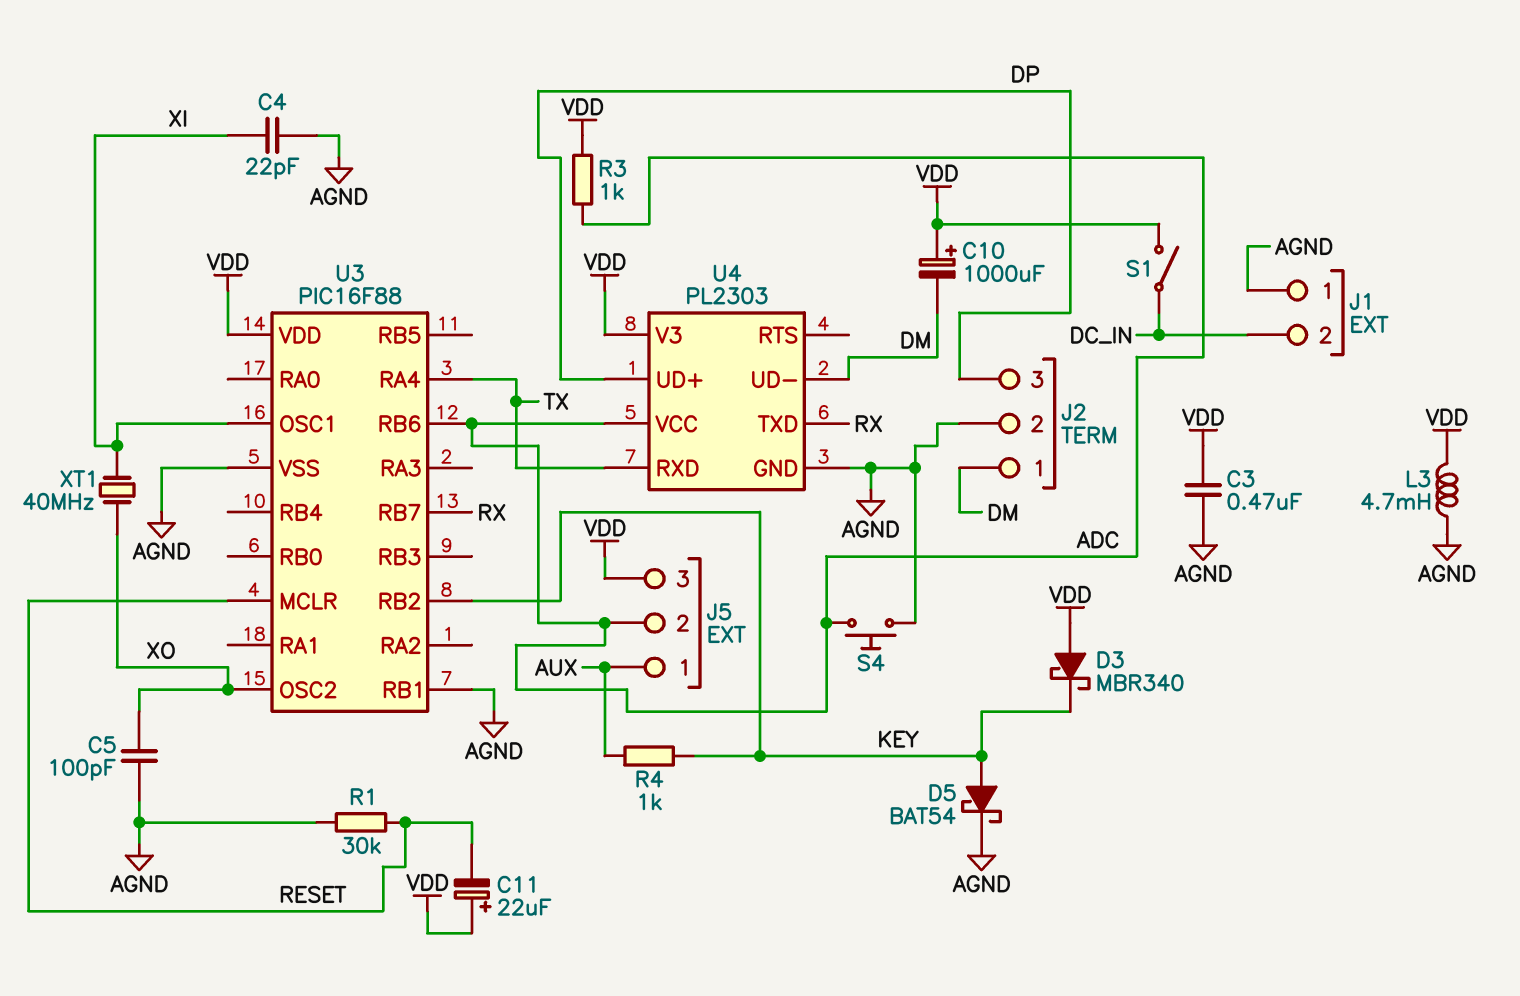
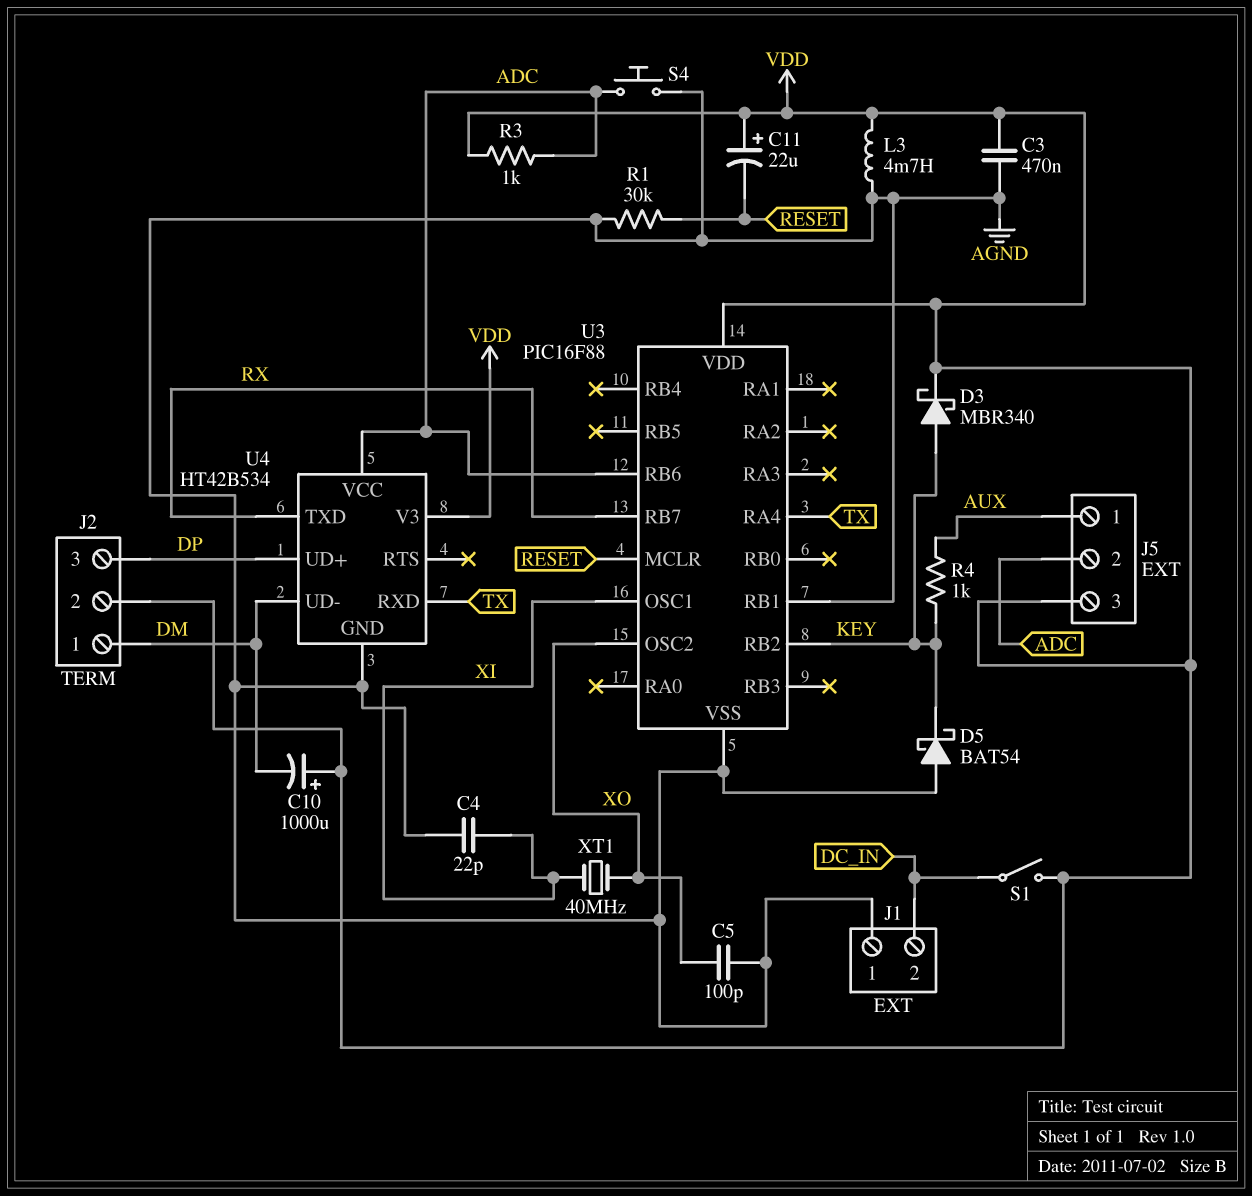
D3: schottky MBR340 (A VDD, K KEY) -> schottky MBR340 (A KEY, K VDD)
D5: schottky BAT54 (A KEY, K AGND) -> schottky BAT54 (A AGND, K KEY)
J2 pin 2: AGND -> VDD
U4: PL2303 -> HT42B534

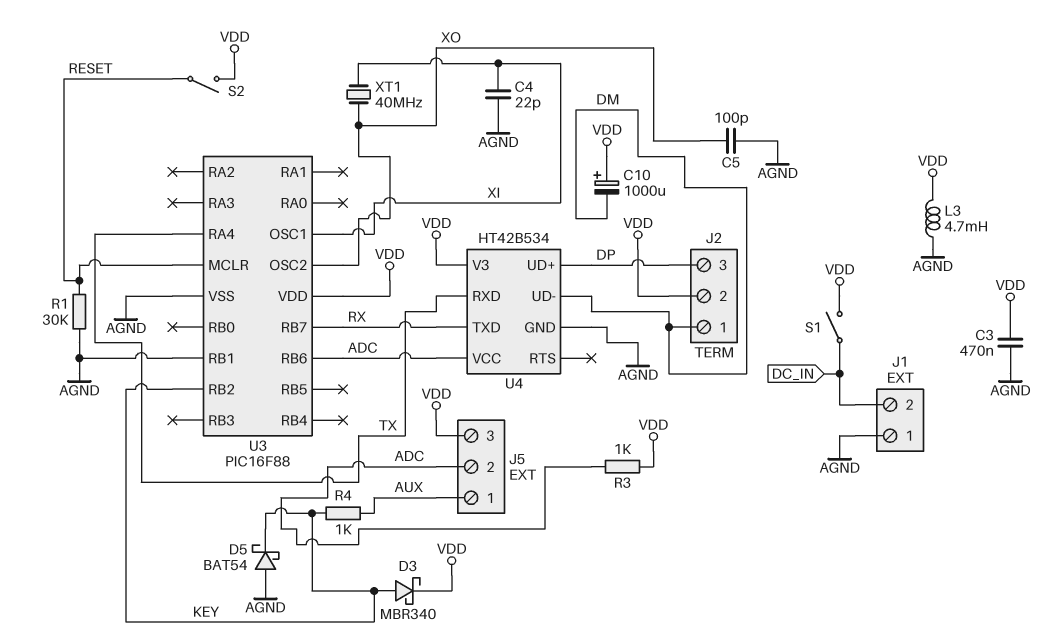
C11: 22uF (plus VDD, minus RESET) -> none
S2: none -> switch (RESET, VDD)
S4: button (ADC, AGND) -> none

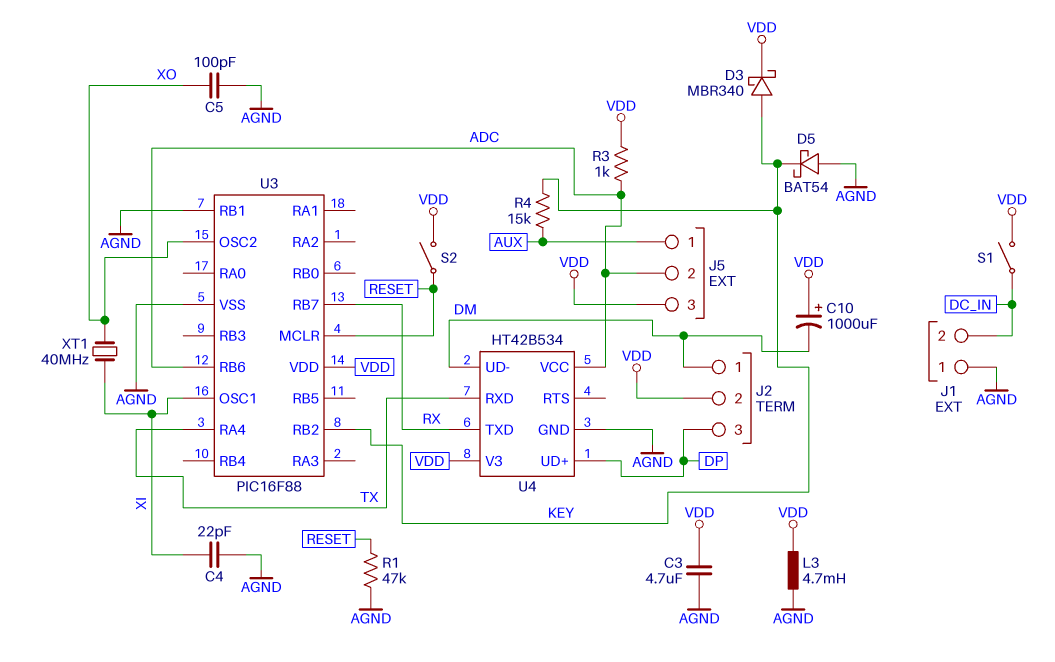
C3: 470nF (AGND, VDD) -> 4.7uF (AGND, VDD)
R1: 30k (AGND, RESET) -> 47k (AGND, RESET)
R4: 1k (AUX, KEY) -> 15k (AUX, KEY)

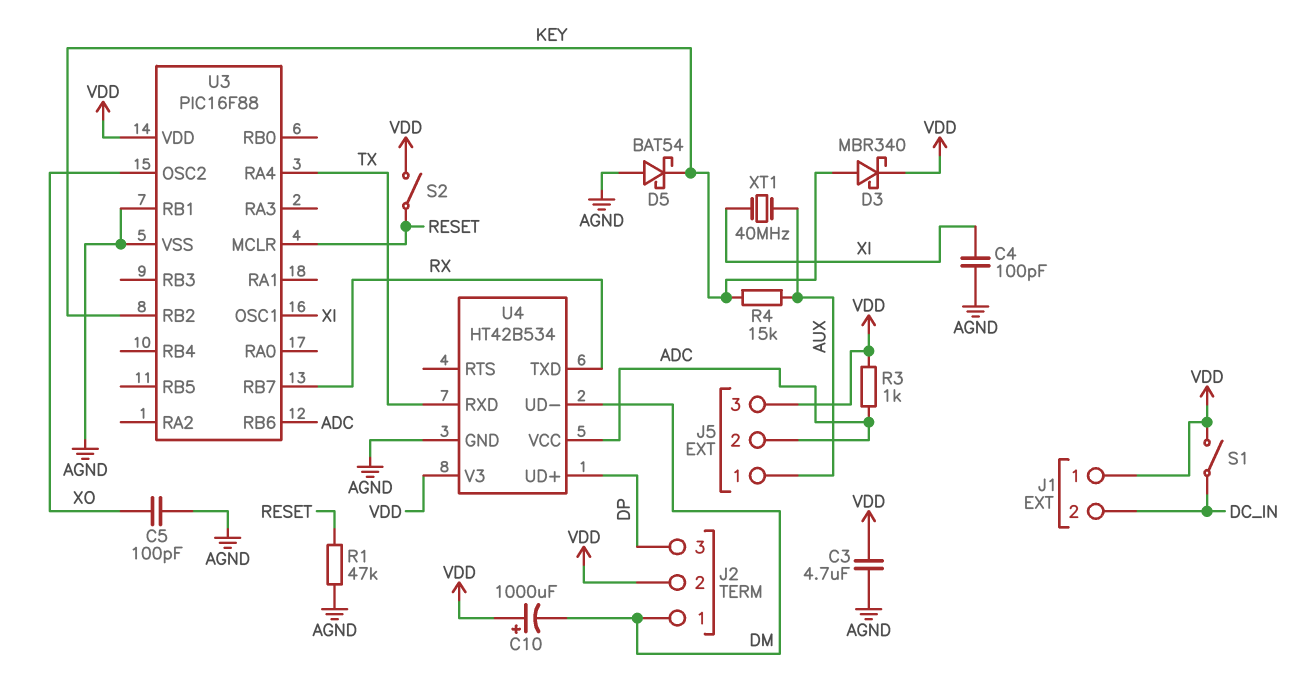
C4: 22pF (AGND, XI) -> 100pF (AGND, XI)
J1 pin 1: AGND -> VDD
L3: 4.7mH (AGND, VDD) -> none
XT1: 40MHz (XI, XO) -> 40MHz (AUX, XI)

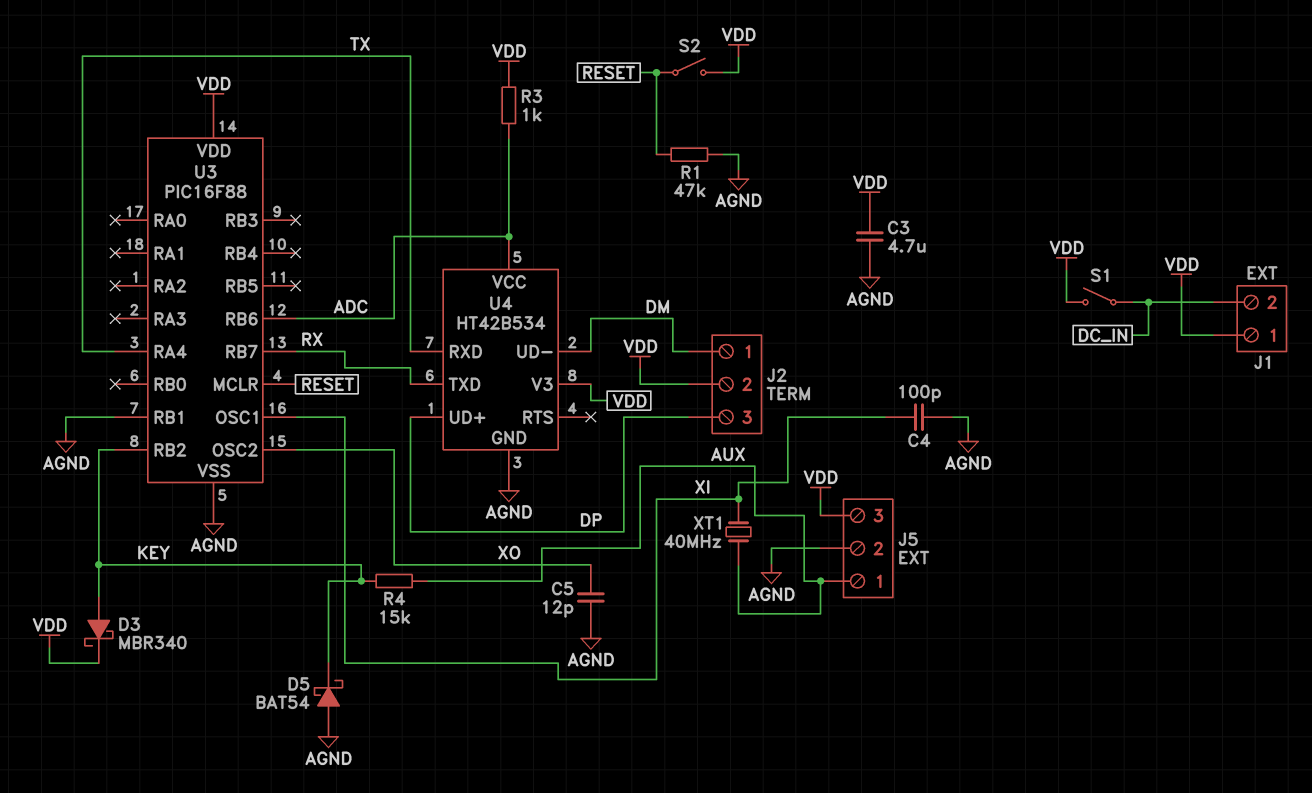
C5: 100pF (AGND, XO) -> 12pF (AGND, XO)
C10: 1000uF (plus VDD, minus DM) -> none
J5 pin 2: ADC -> AGND

